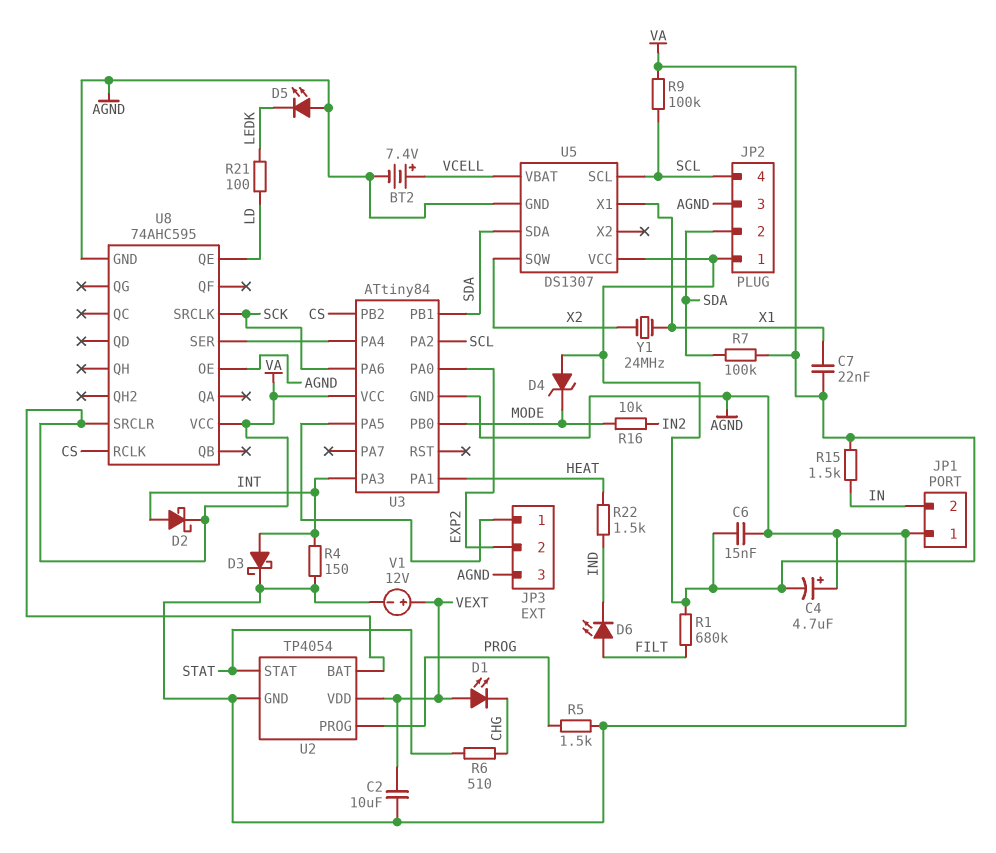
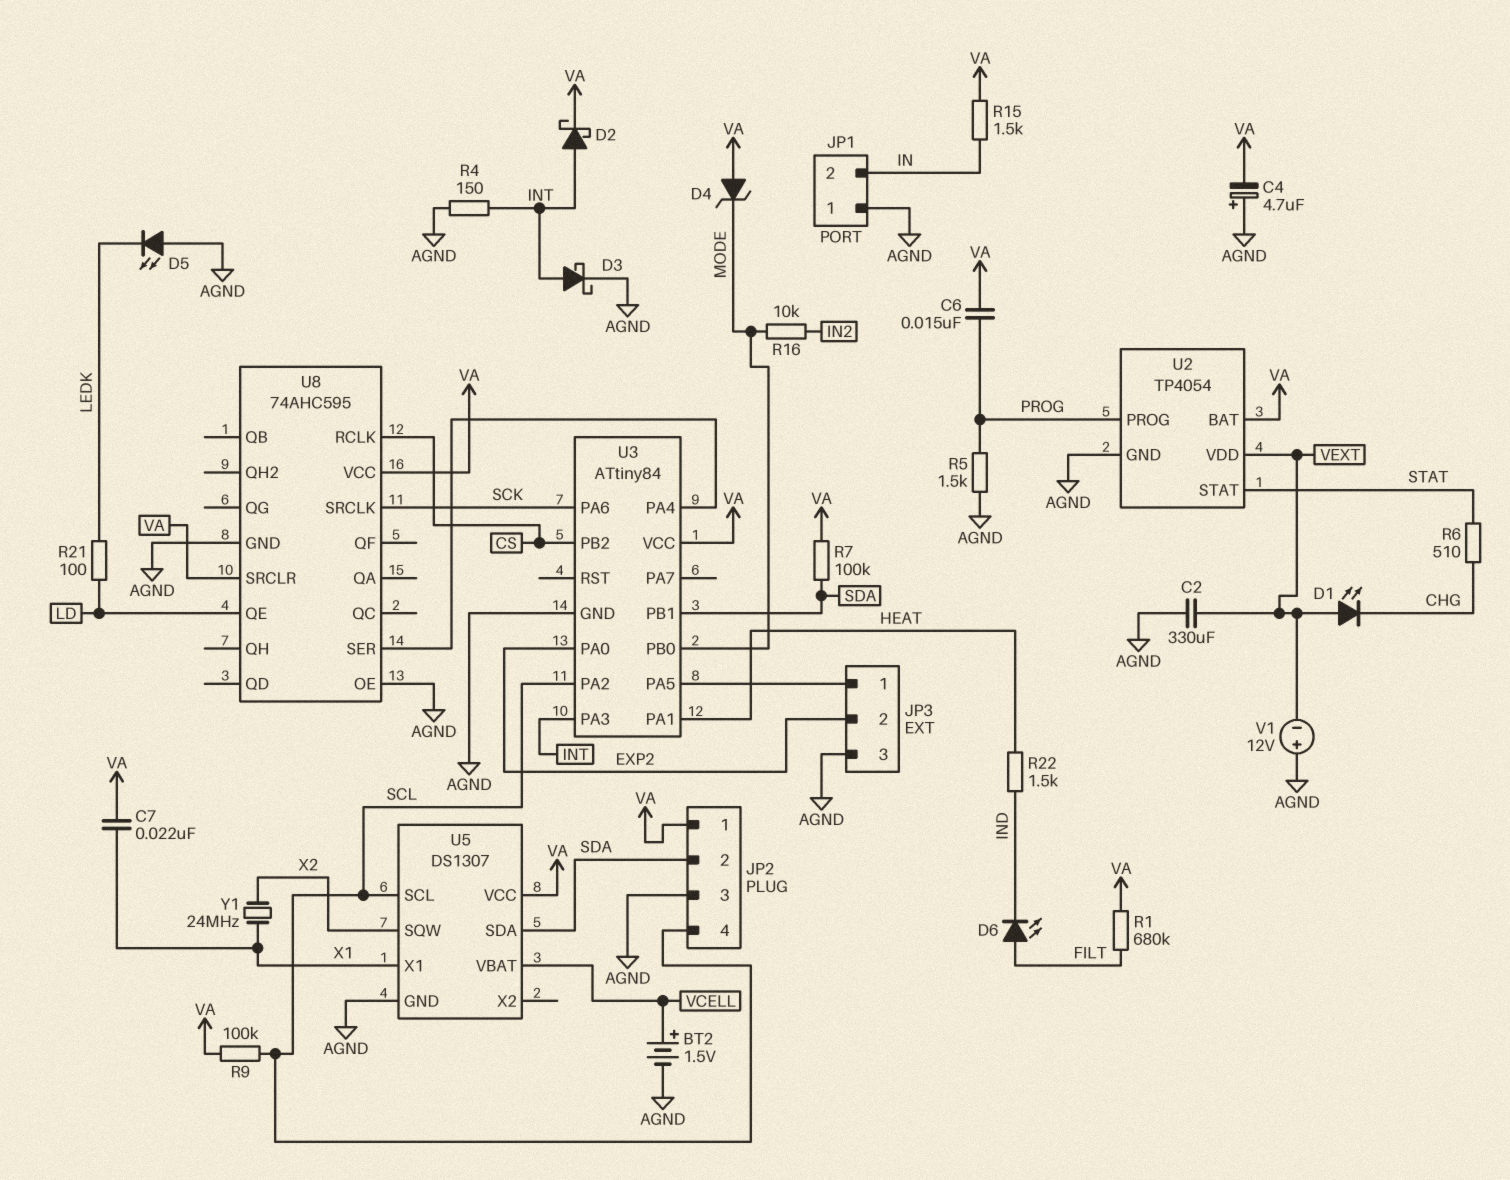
BT2: 7.4V (plus VCELL, minus AGND) -> 1.5V (plus VCELL, minus AGND)
C2: 10uF (AGND, VEXT) -> 330uF (AGND, VEXT)
C6: 15nF (AGND, VA) -> 15nF (PROG, VA)
V1: 12V (plus VEXT, minus AGND) -> 12V (plus AGND, minus VEXT)

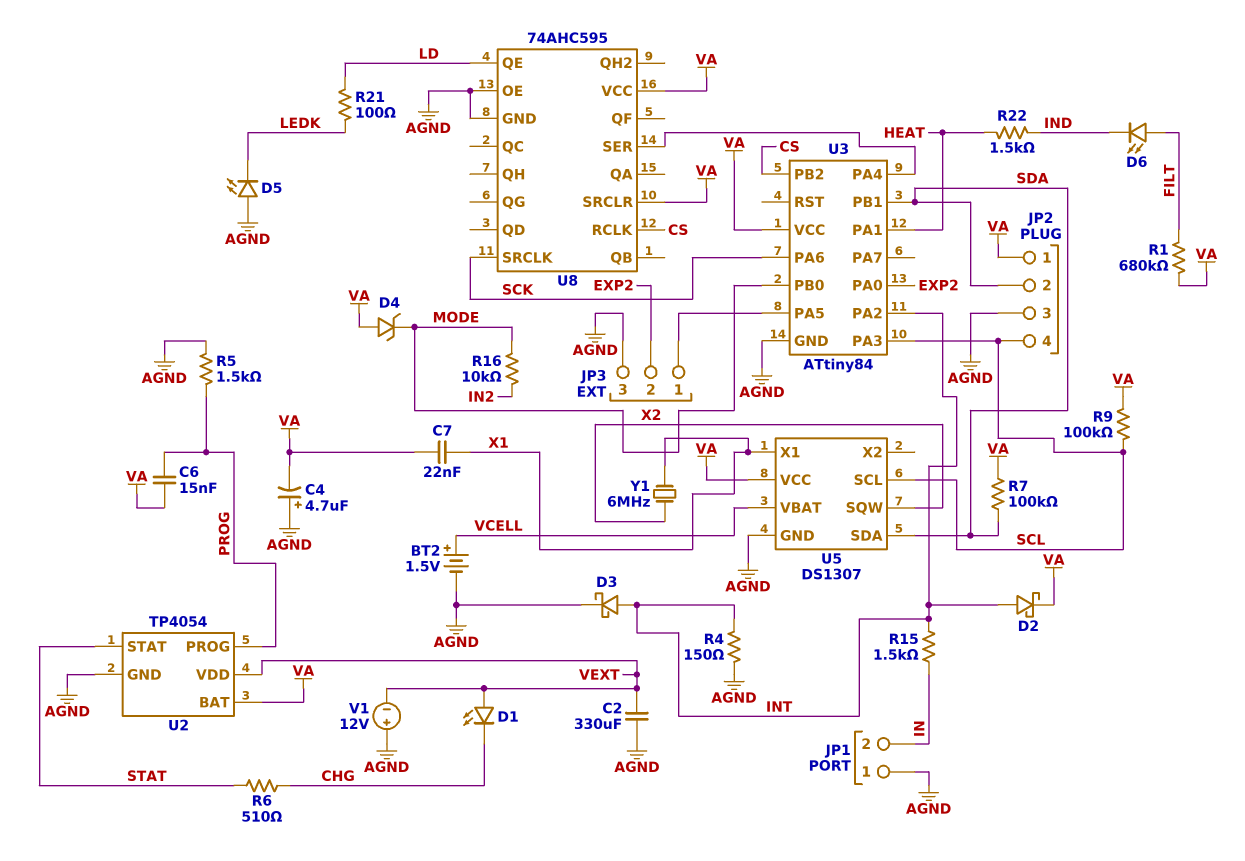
R15: 1.5k (IN, VA) -> 1.5k (IN, INT)
U3 pin PA2: SCL -> INT
U3 pin PA3: INT -> SCL
Y1: 24MHz (X1, X2) -> 6MHz (X1, X2)

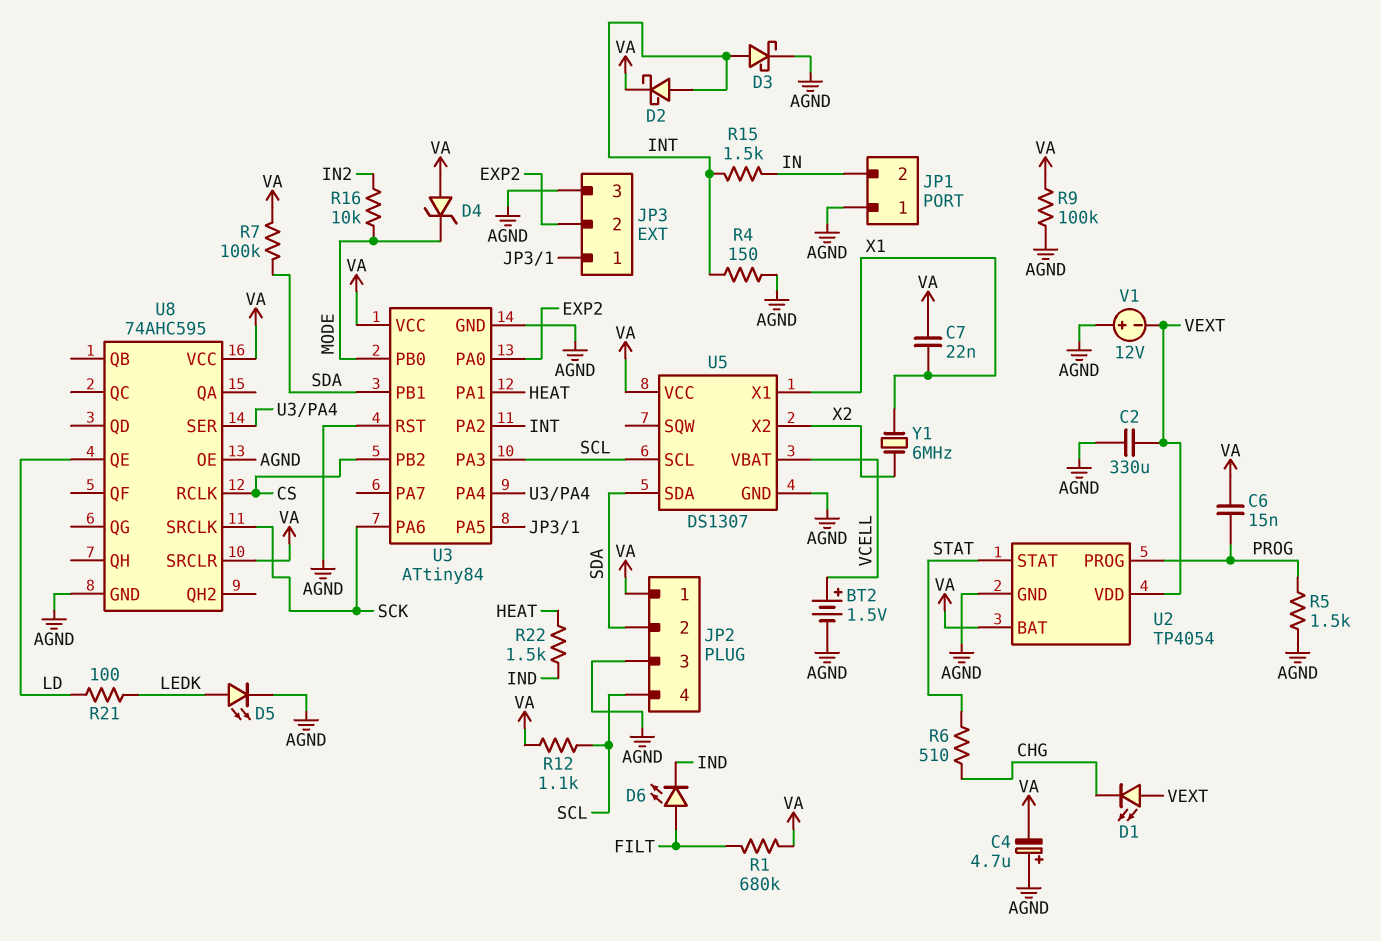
D5: LED (A AGND, K LEDK) -> LED (A LEDK, K AGND)
R9: 100k (SCL, VA) -> 100k (AGND, VA)
R12: none -> 1.1k (SCL, VA)
U3 pin RST: none -> AGND
U5 pin SQW: X2 -> none
U5 pin X2: none -> X2

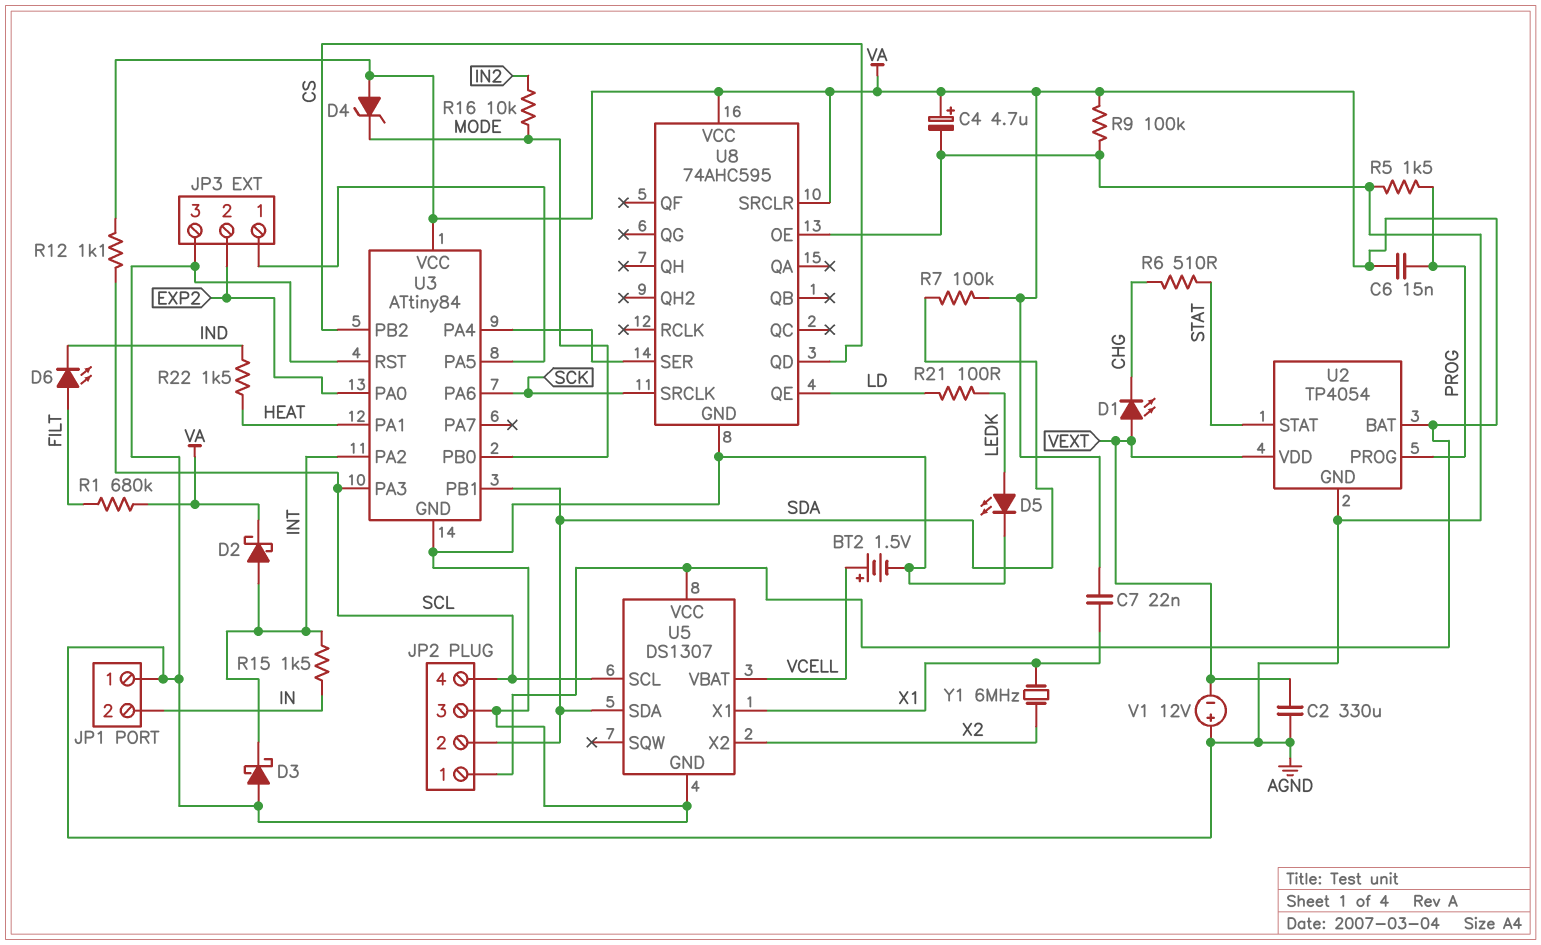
C4: 4.7uF (plus AGND, minus VA) -> 4.7uF (plus VA, minus AGND)
D3: schottky (A INT, K AGND) -> schottky (A AGND, K INT)
R4: 150 (AGND, INT) -> none
U8 pin QD: none -> CS
U8 pin RCLK: CS -> none

